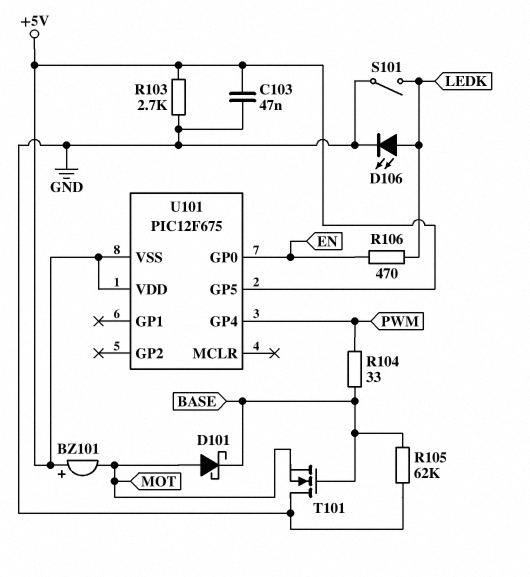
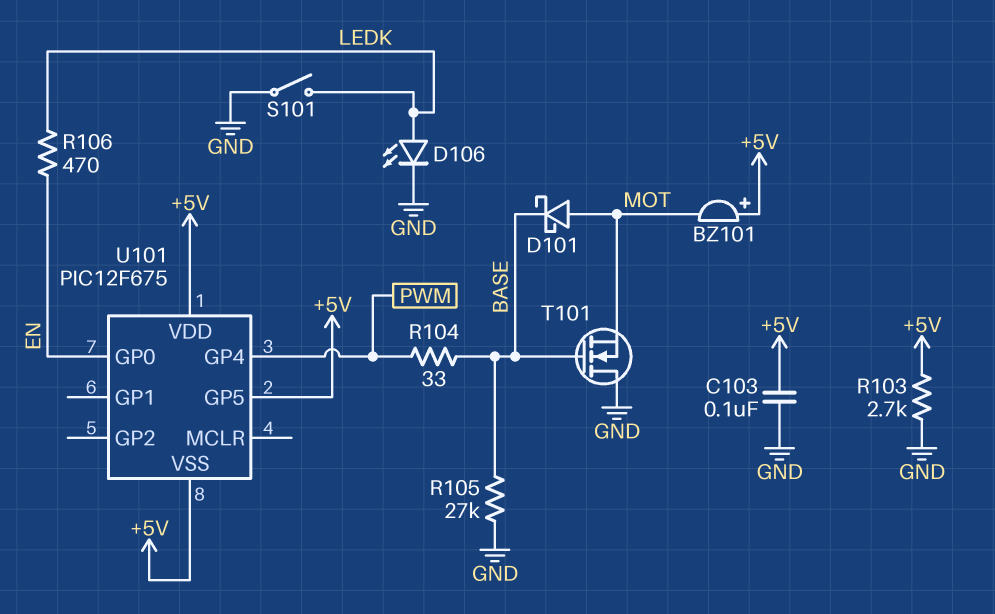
C103: 47nF (+5V, GND) -> 100nF (+5V, GND)
R105: 62k (BASE, GND) -> 27k (BASE, GND)

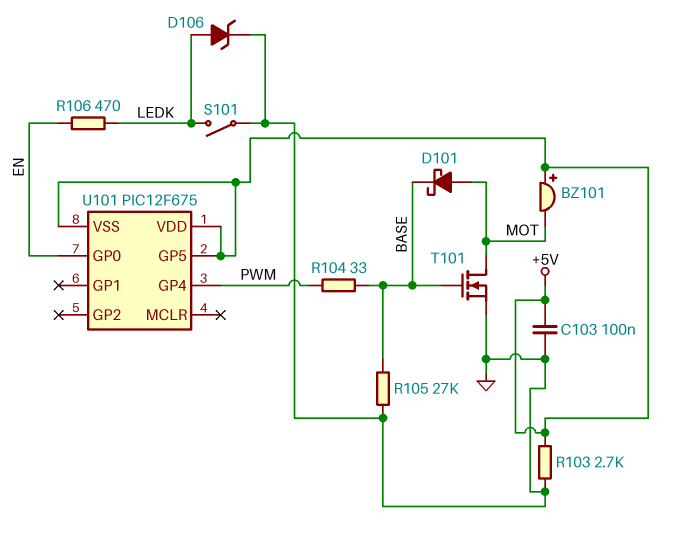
D106: LED (A LEDK, K GND) -> zener (A LEDK, K GND)
T101: NMOS (G BASE, D GND, S MOT) -> NMOS (G BASE, D MOT, S GND)

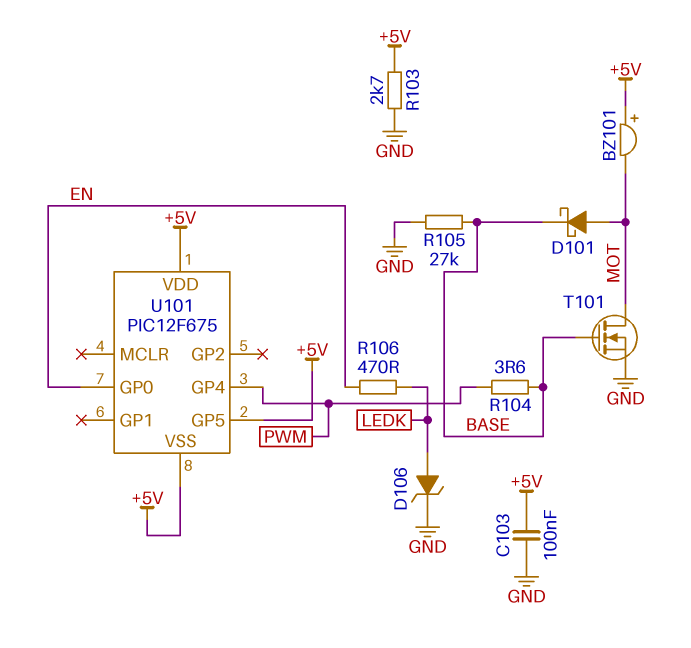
R104: 33 (BASE, PWM) -> 3.6 (BASE, PWM)
S101: switch (GND, LEDK) -> none

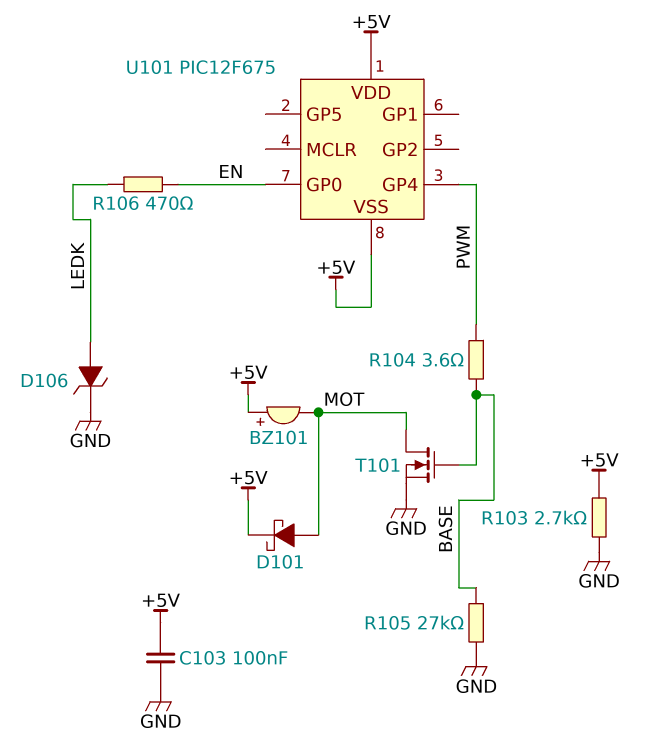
D101: schottky (A MOT, K BASE) -> schottky (A MOT, K +5V)
U101 pin GP5: +5V -> none

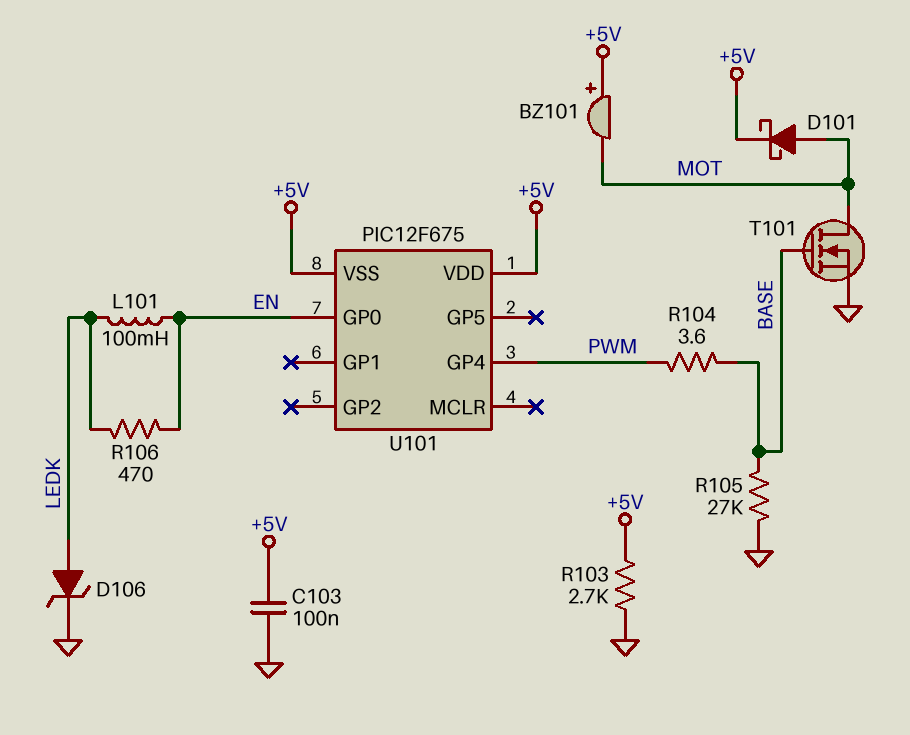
L101: none -> 100mH (EN, LEDK)

